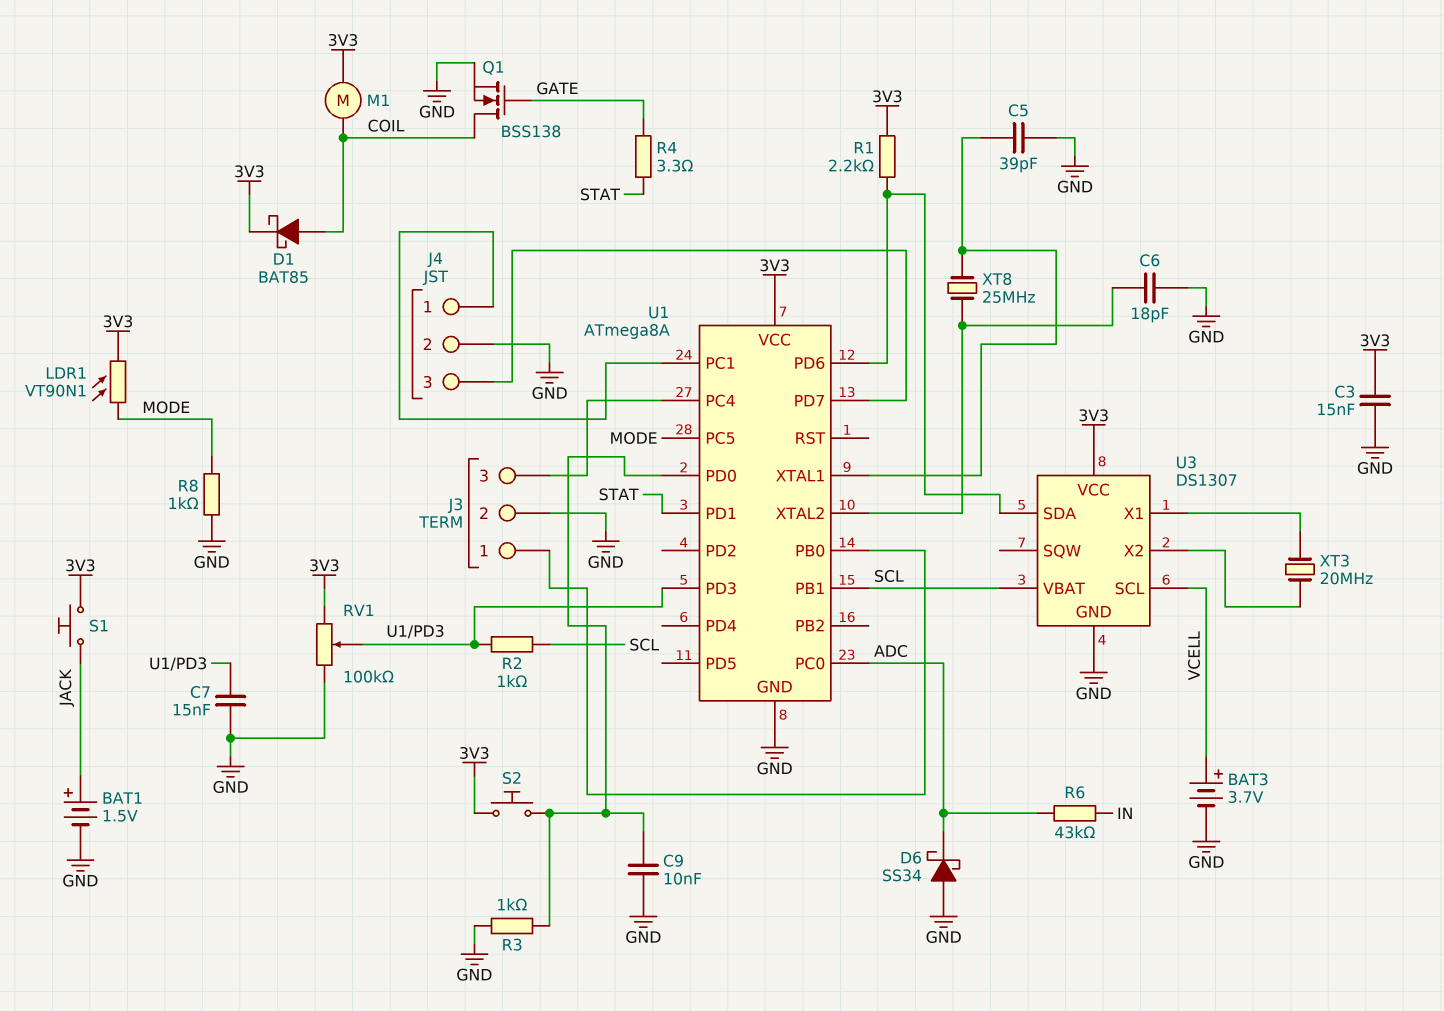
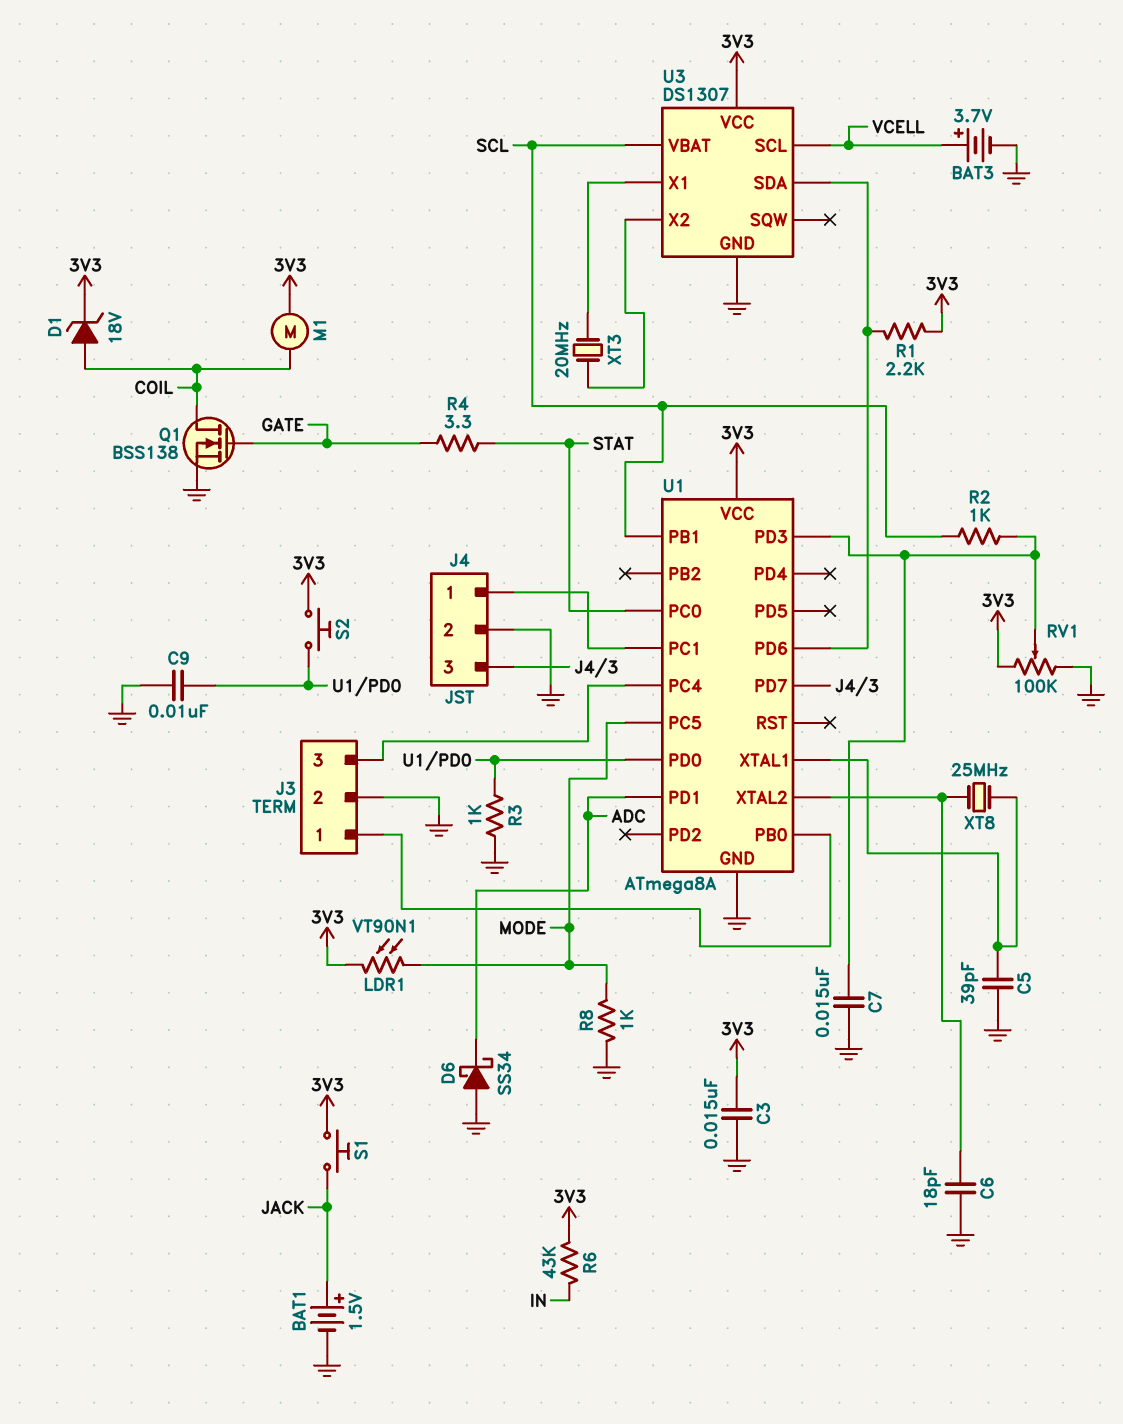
D1: schottky BAT85 (A COIL, K 3V3) -> zener 18V (A COIL, K 3V3)
R6: 43k (ADC, IN) -> 43k (3V3, IN)
U1 pin PC0: ADC -> STAT
U1 pin PD1: STAT -> ADC

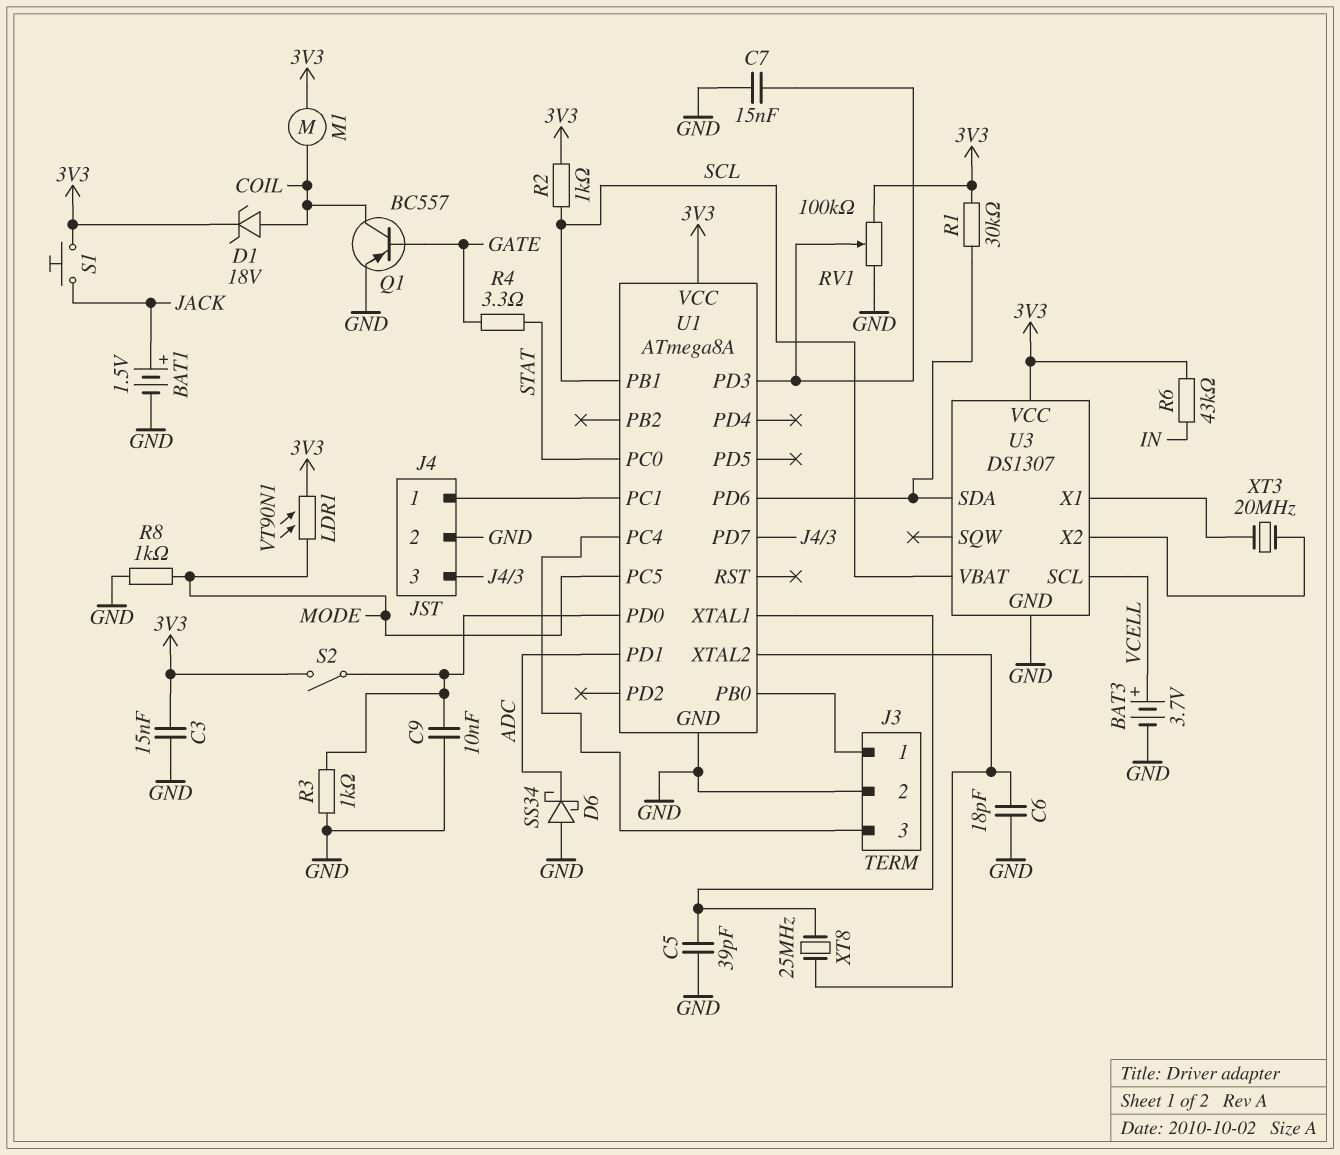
Q1: NMOS BSS138 (G GATE, D COIL, S GND) -> PNP BC557 (B GATE, C COIL, E GND)
R1: 2.2k (3V3, U1/PD6) -> 30k (3V3, U1/PD6)
R2: 1k (SCL, U1/PD3) -> 1k (3V3, SCL)
S2: button (3V3, U1/PD0) -> switch (3V3, U1/PD0)

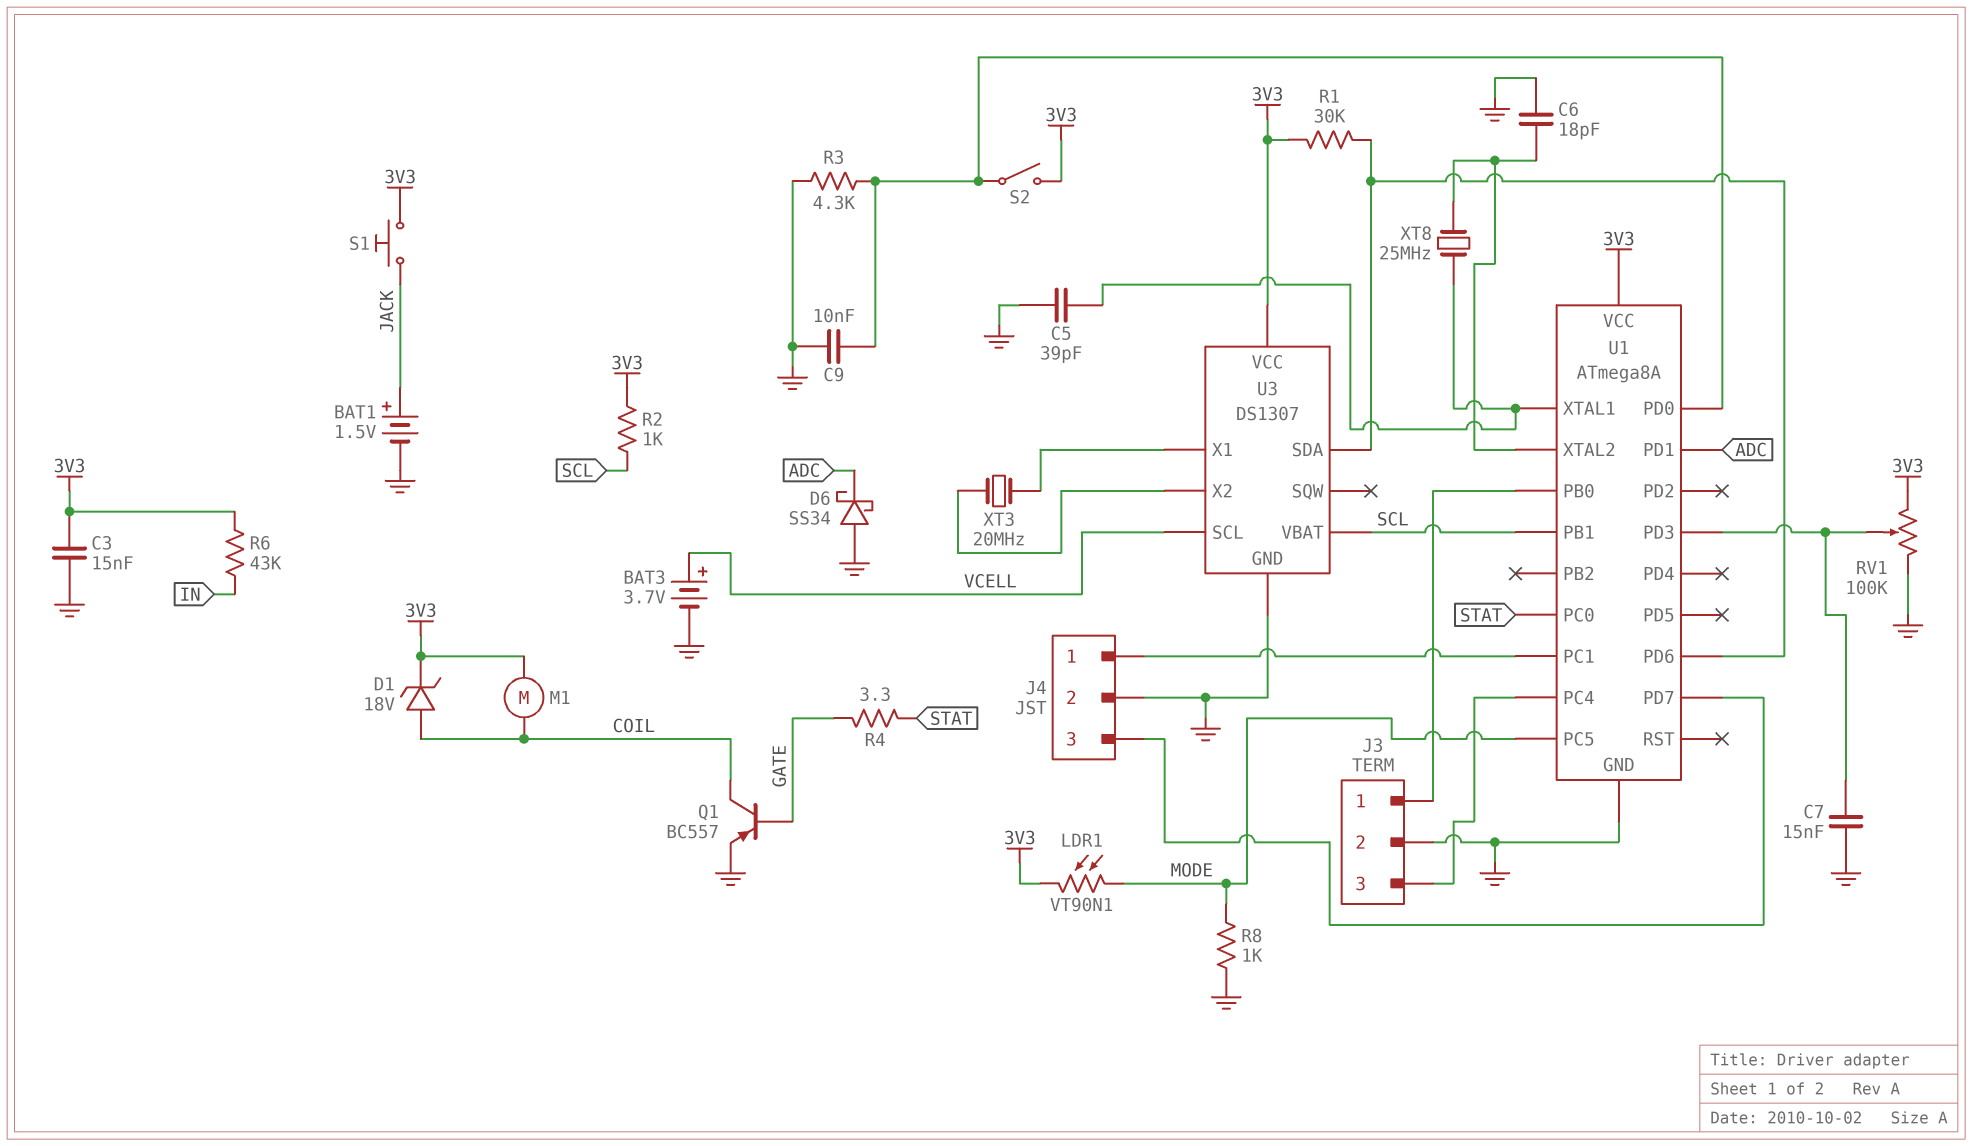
R3: 1k (GND, U1/PD0) -> 4.3k (GND, U1/PD0)

